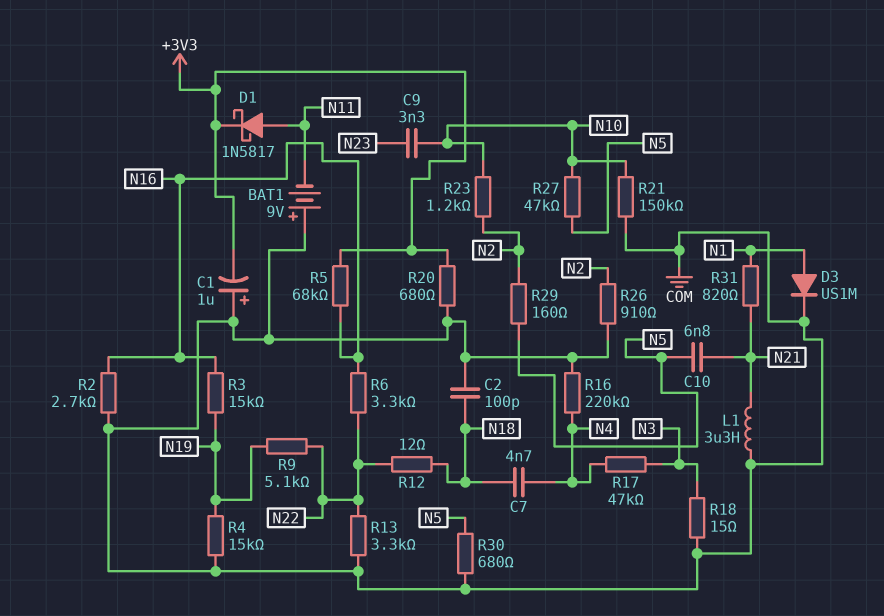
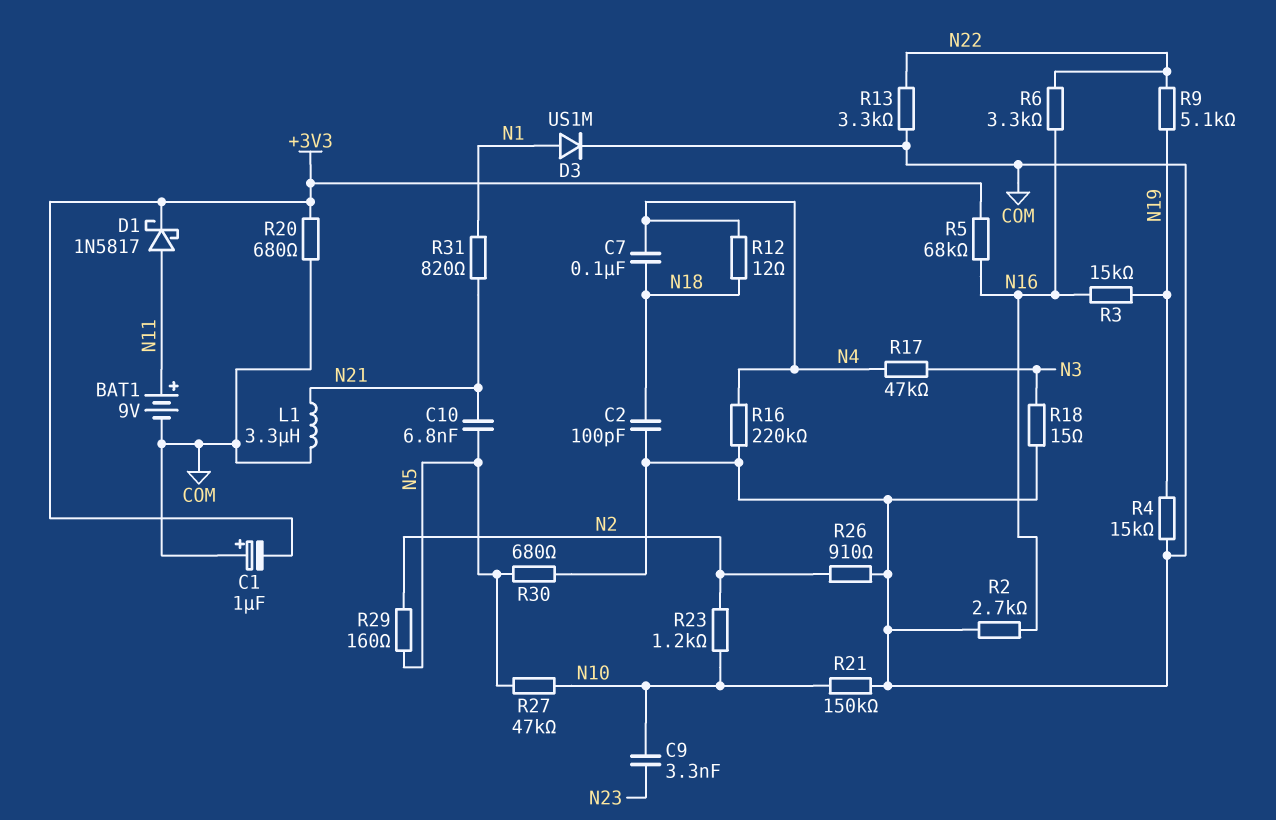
BAT1: 9V (plus COM, minus N11) -> 9V (plus N11, minus COM)
C7: 4.7nF (N4, N18) -> 100nF (N4, N18)
R12: 12 (N18, N22) -> 12 (N4, N18)

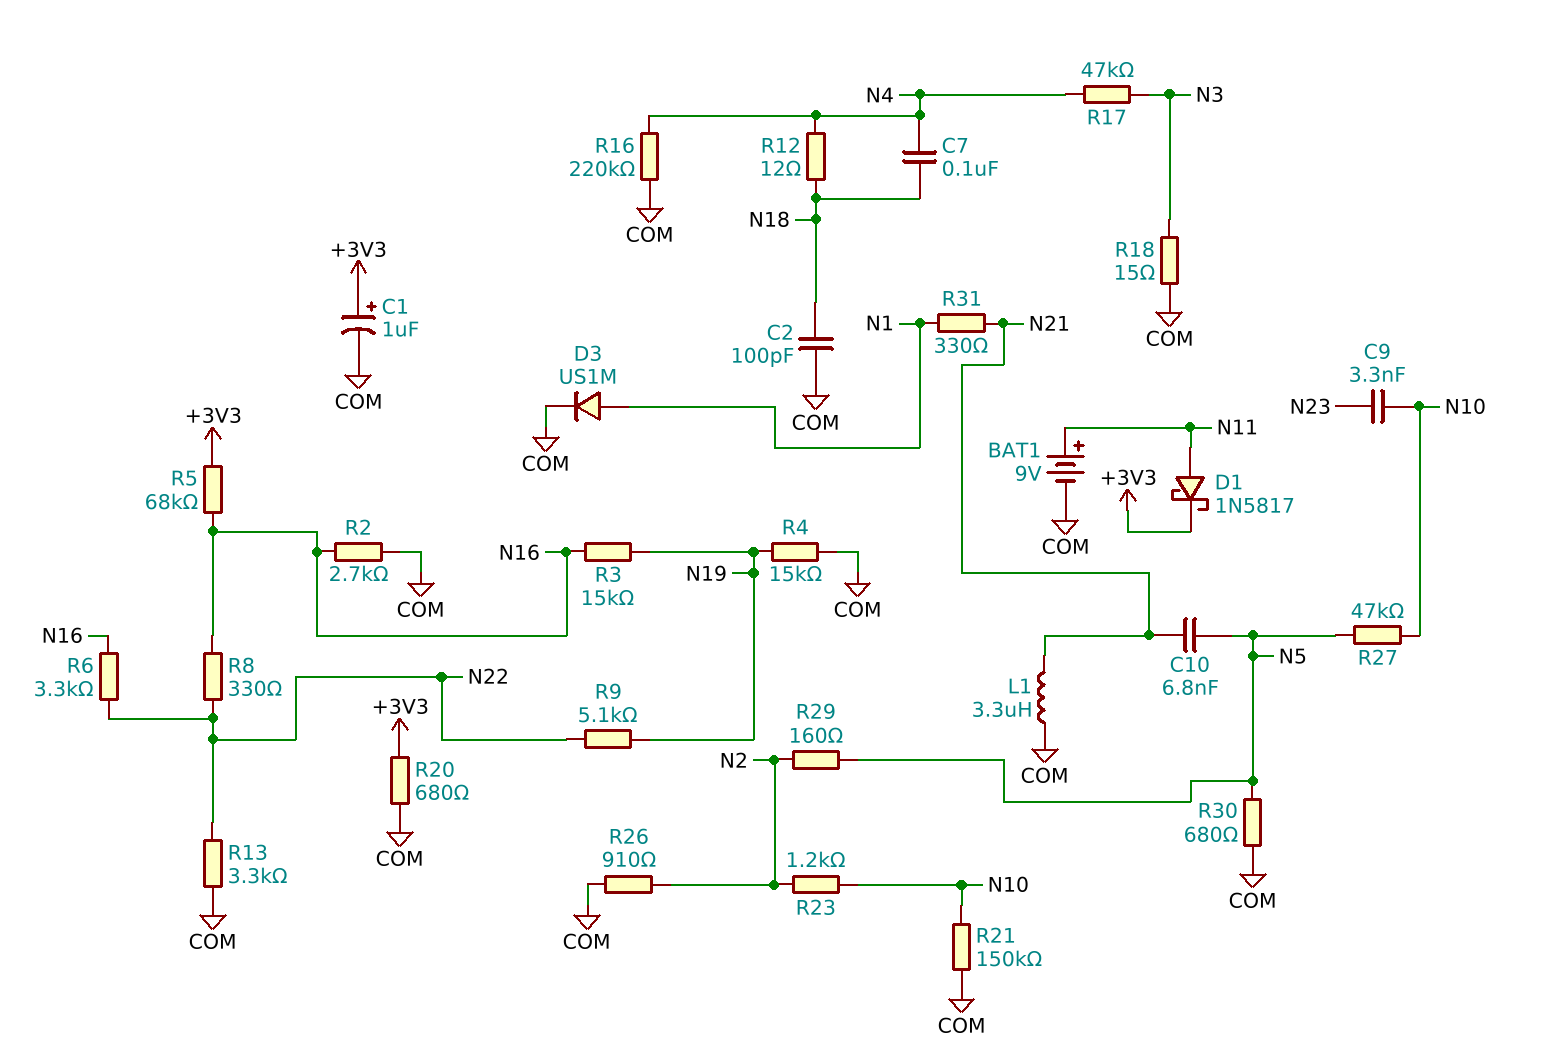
C1: 1uF (plus COM, minus +3V3) -> 1uF (plus +3V3, minus COM)
R8: none -> 330 (N16, N22)
R31: 820 (N1, N21) -> 330 (N1, N21)

